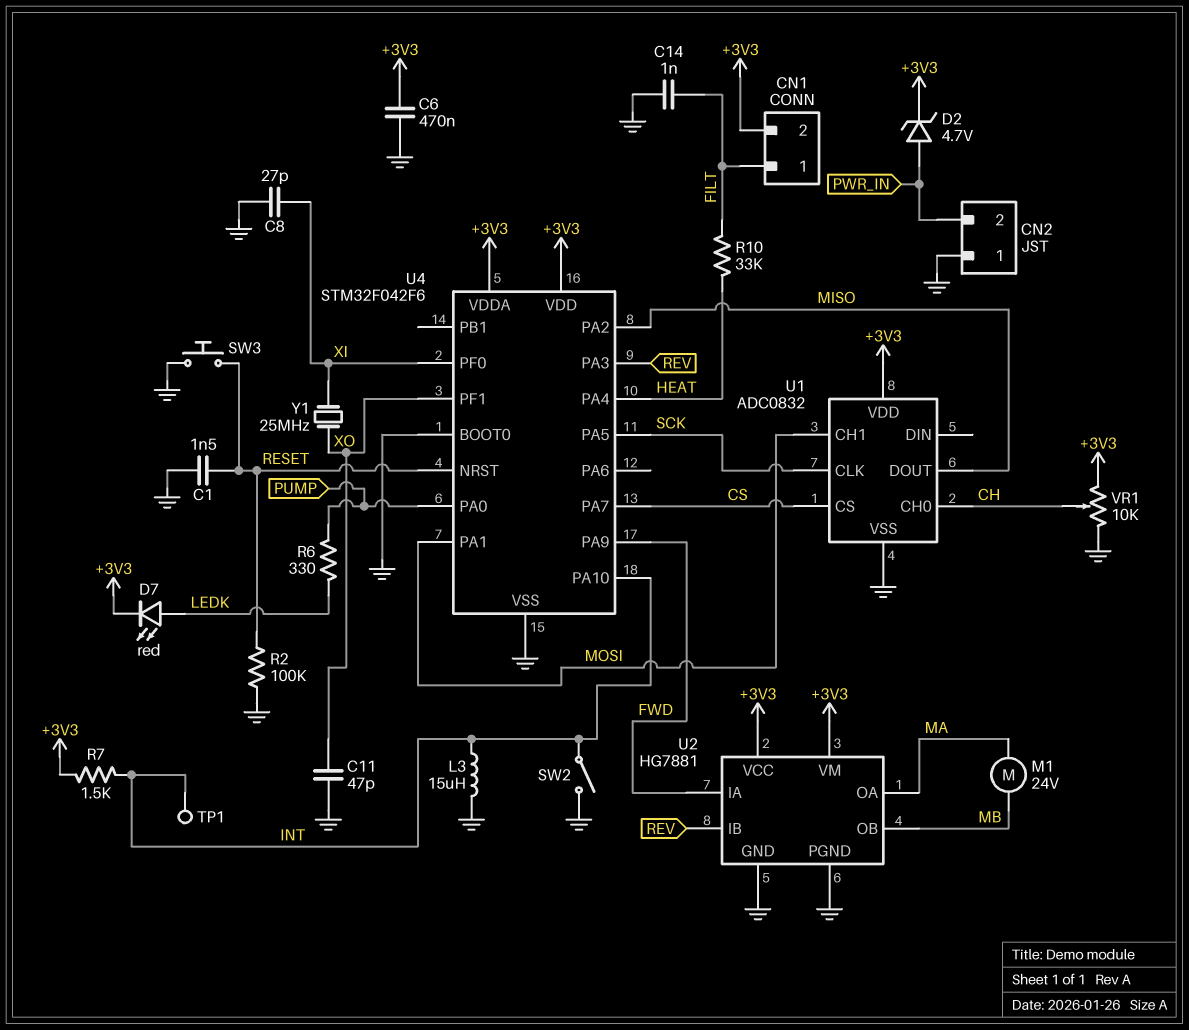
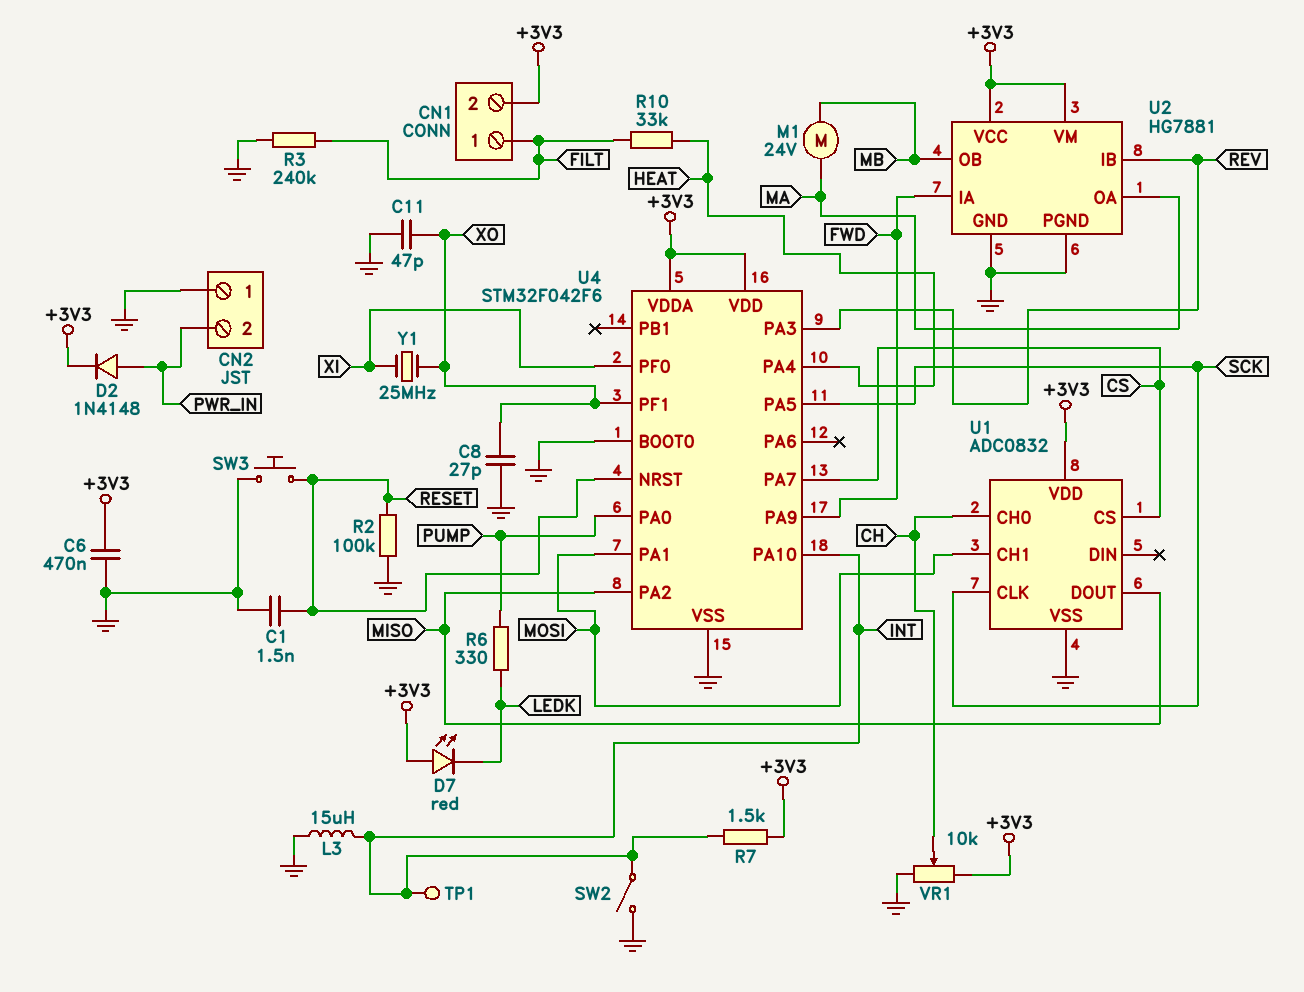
C8: 27pF (GND, XI) -> 27pF (GND, XO)
C14: 1nF (FILT, GND) -> none
D2: zener 4.7V (A PWR_IN, K +3V3) -> diode 1N4148 (A PWR_IN, K +3V3)
D7: LED red (A LEDK, K +3V3) -> LED red (A +3V3, K LEDK)
R3: none -> 240k (FILT, GND)

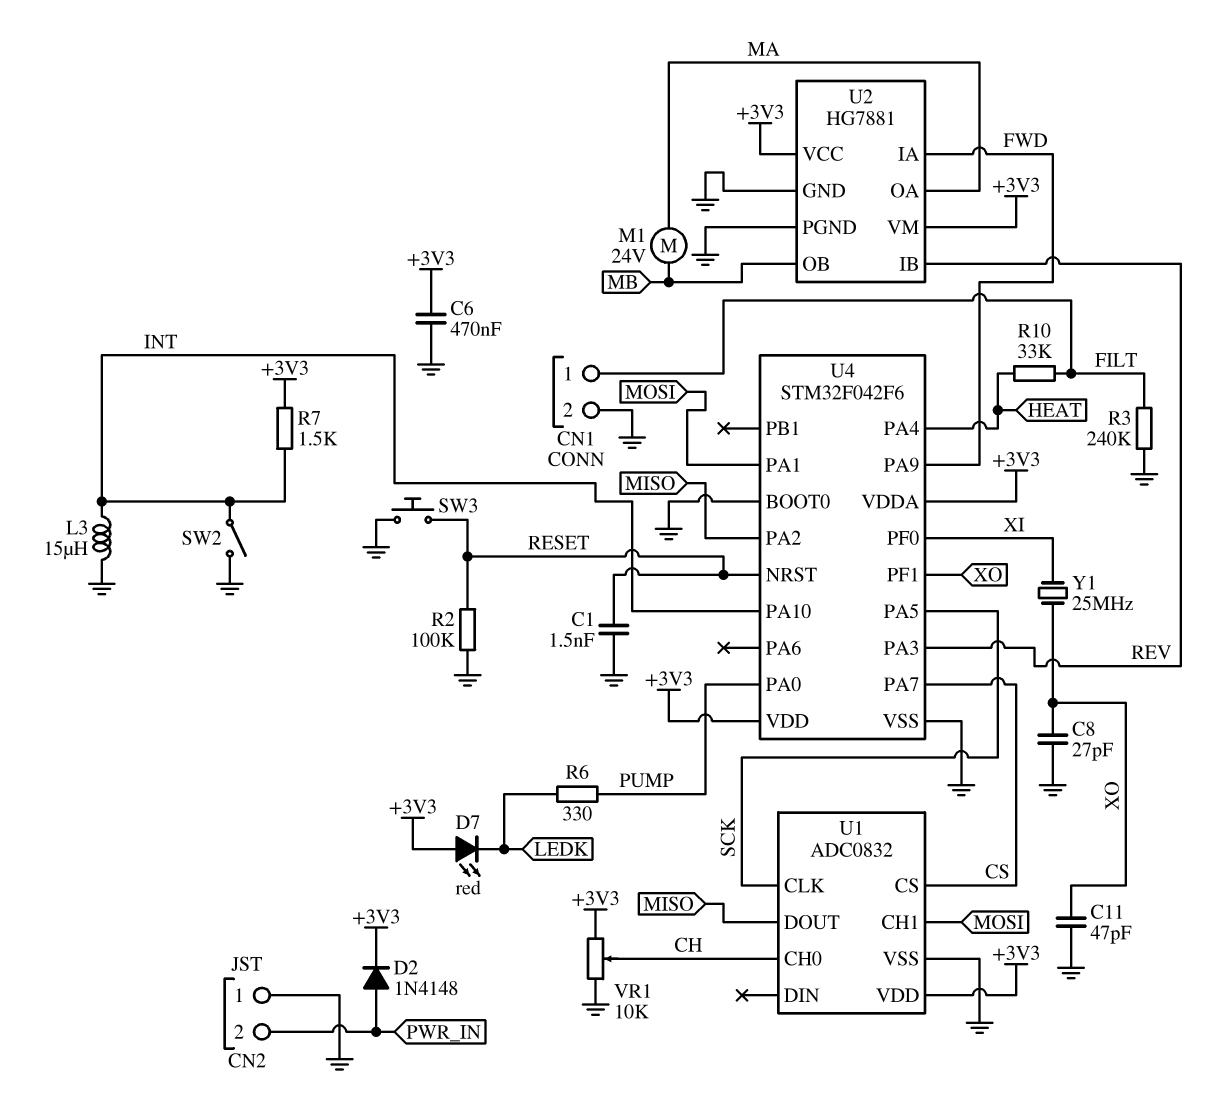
CN1 pin 2: +3V3 -> GND
TP1: test point (INT) -> none

